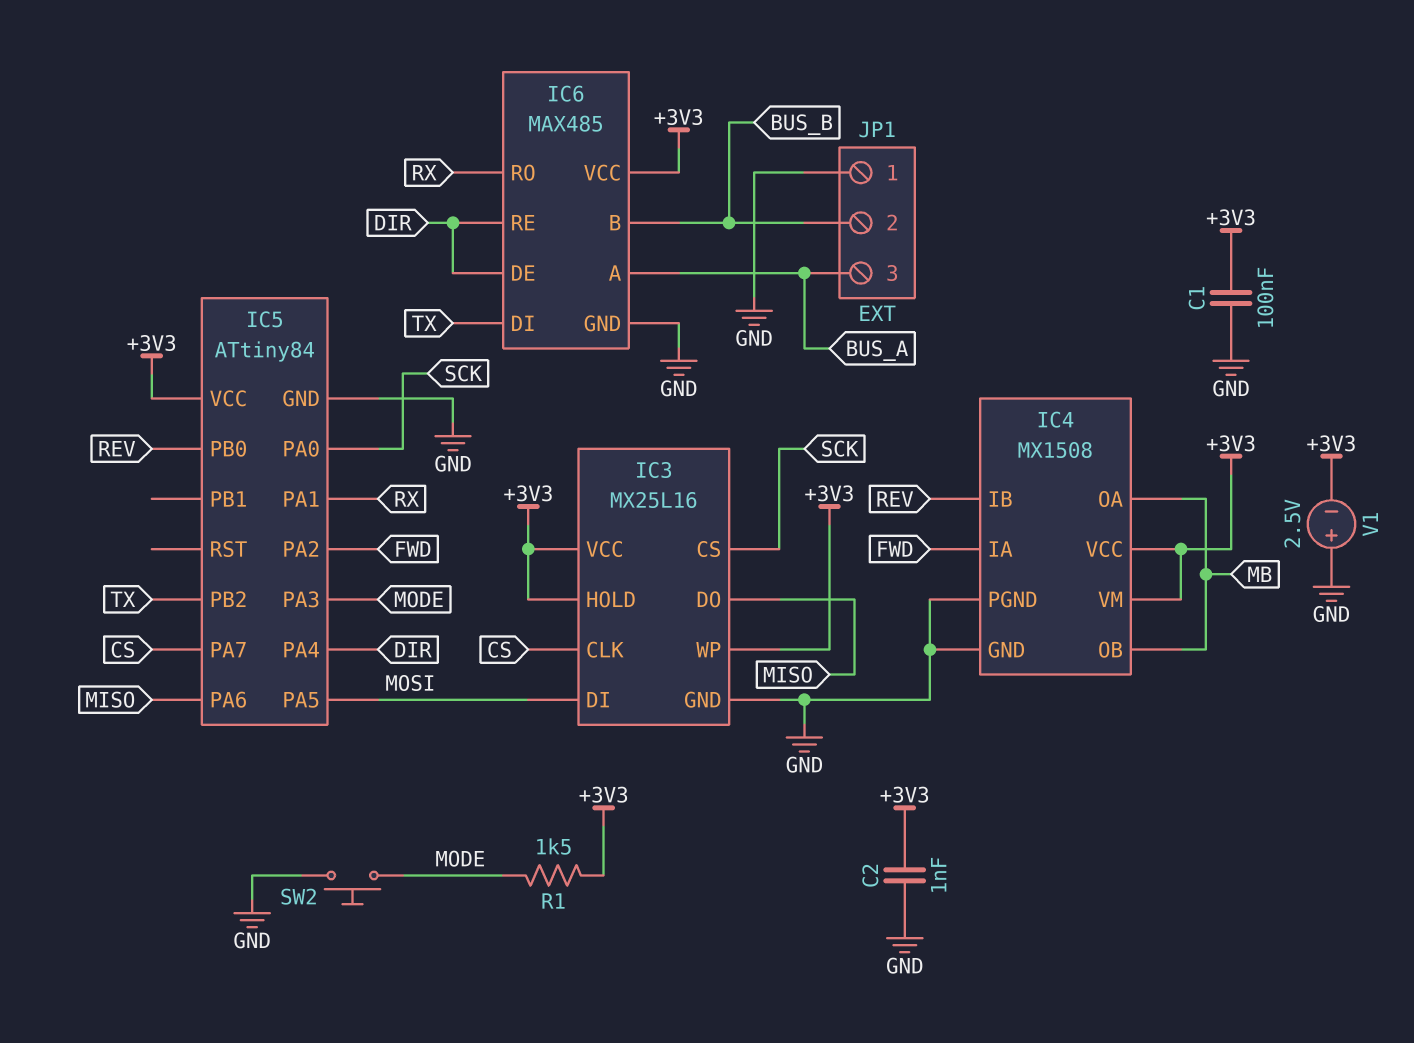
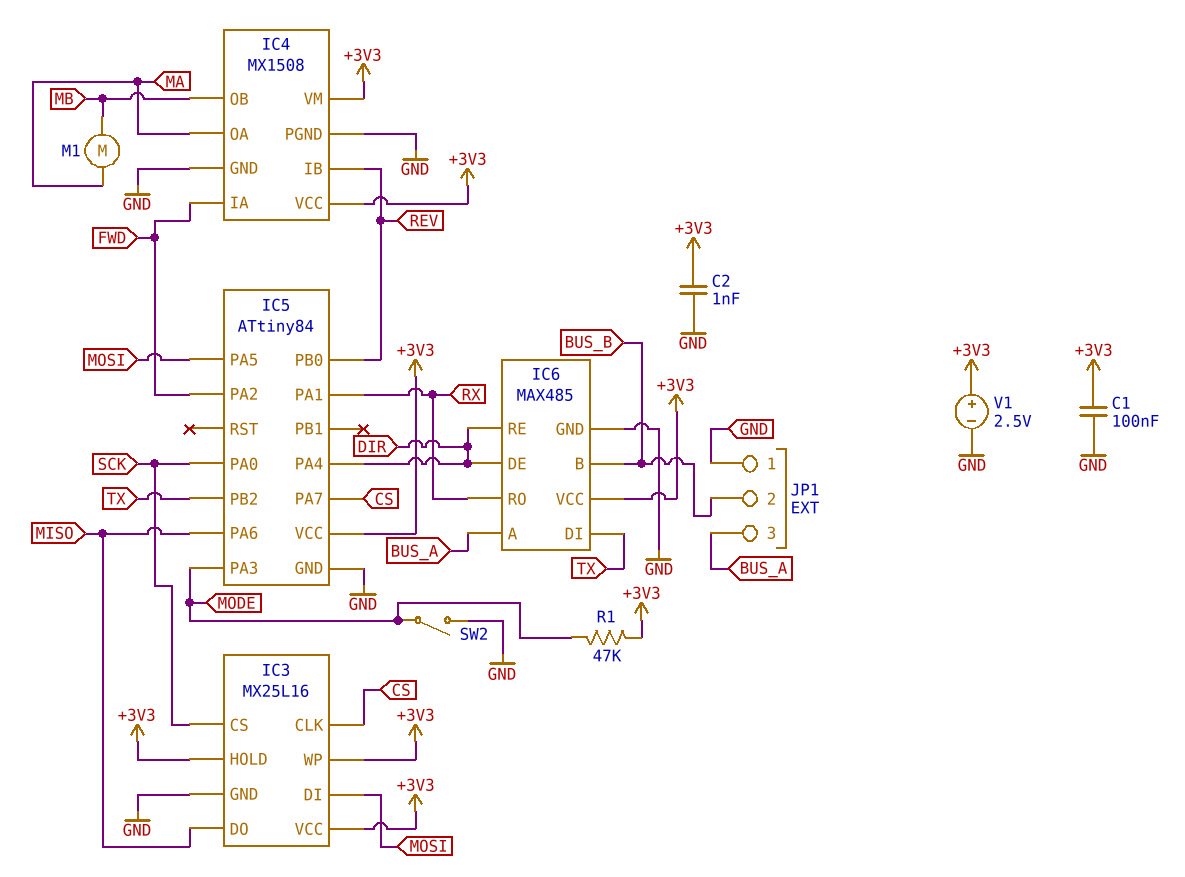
IC4 pin OA: MB -> MA
M1: none -> motor (MA, MB)
R1: 1.5k (+3V3, MODE) -> 47k (+3V3, MODE)
SW2: button (GND, MODE) -> switch (GND, MODE)
V1: 2.5V (plus GND, minus +3V3) -> 2.5V (plus +3V3, minus GND)

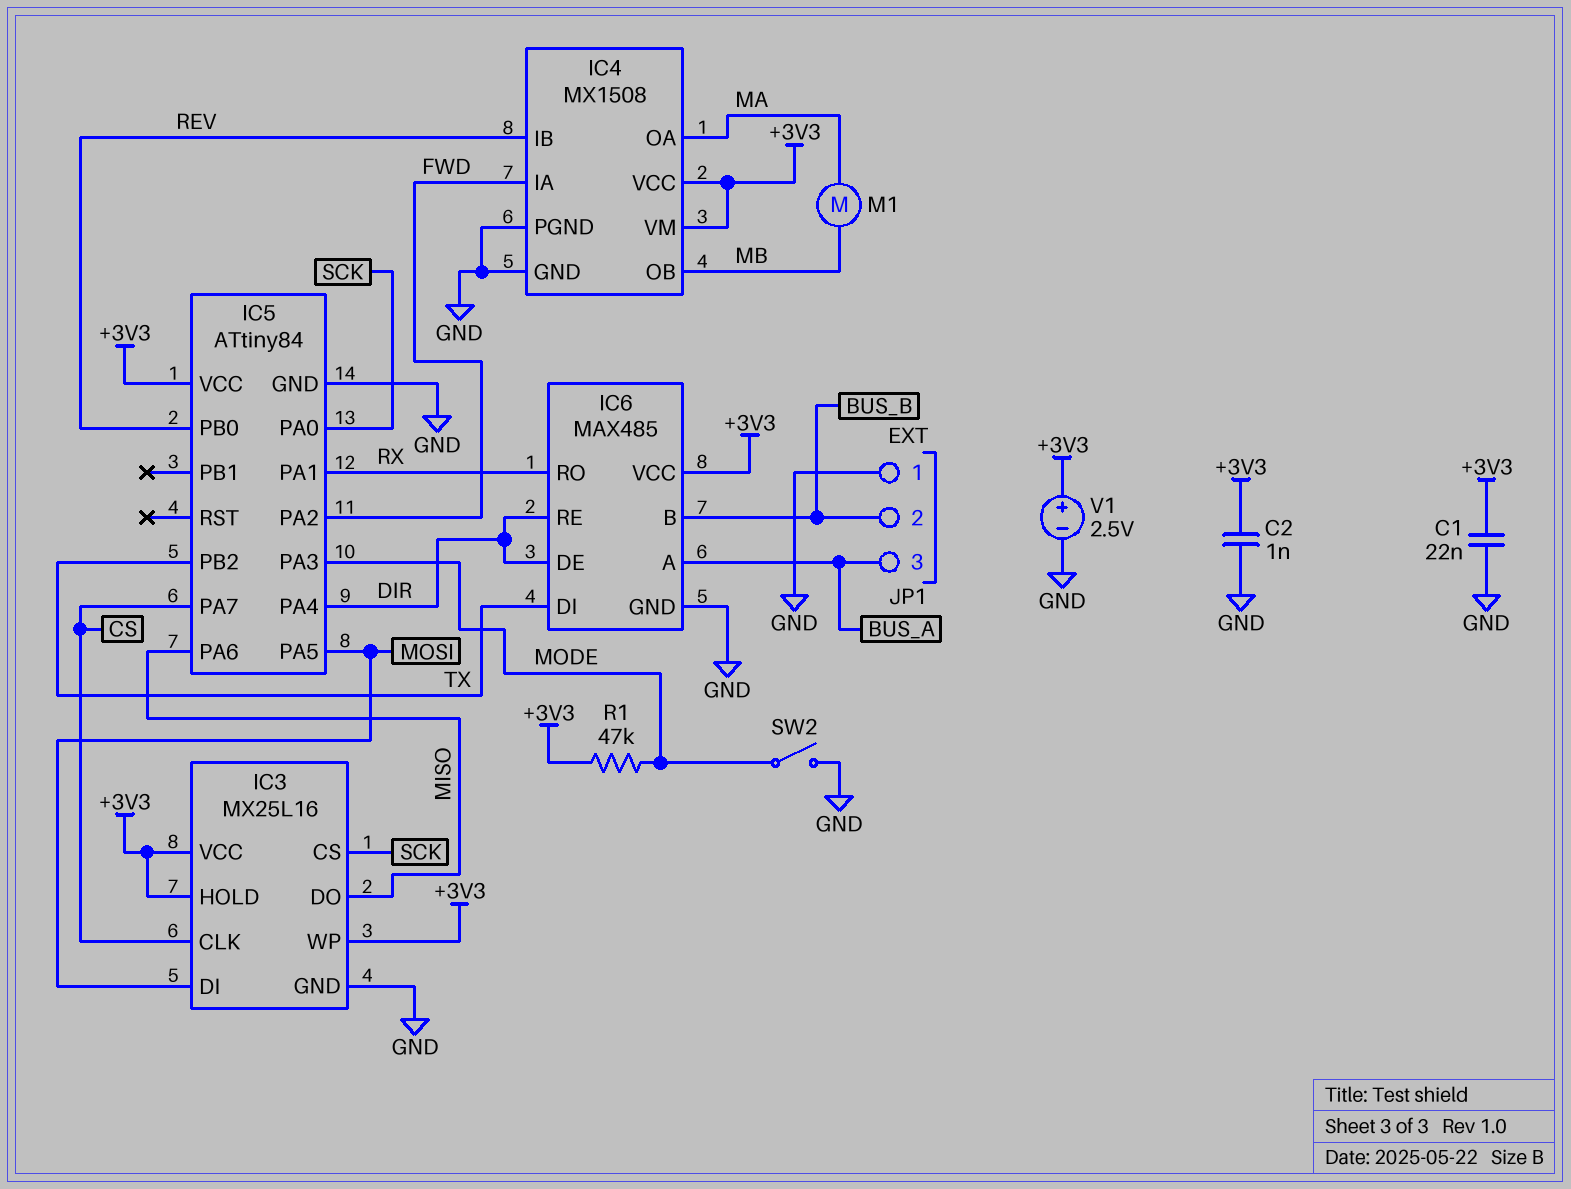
C1: 100nF (+3V3, GND) -> 22nF (+3V3, GND)

